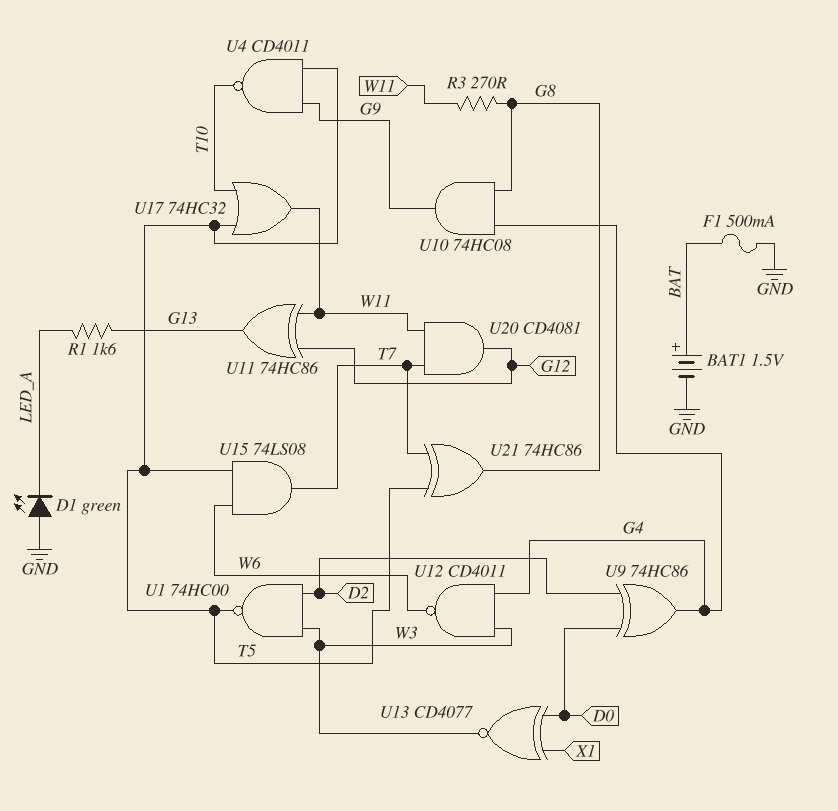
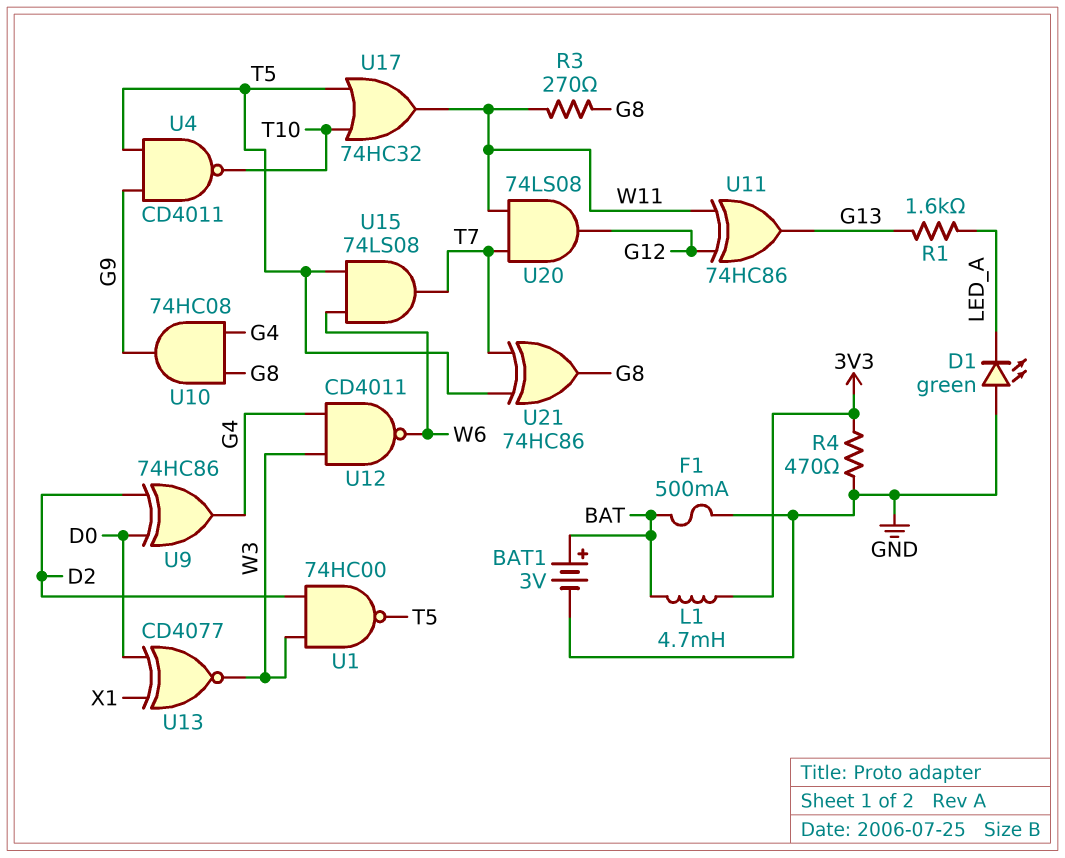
BAT1: 1.5V (plus BAT, minus GND) -> 3V (plus BAT, minus GND)
L1: none -> 4.7mH (3V3, BAT)
R4: none -> 470 (3V3, GND)
U20: AND CD4081 (in T7, in W11, out G12) -> AND 74LS08 (in T7, in W11, out G12)

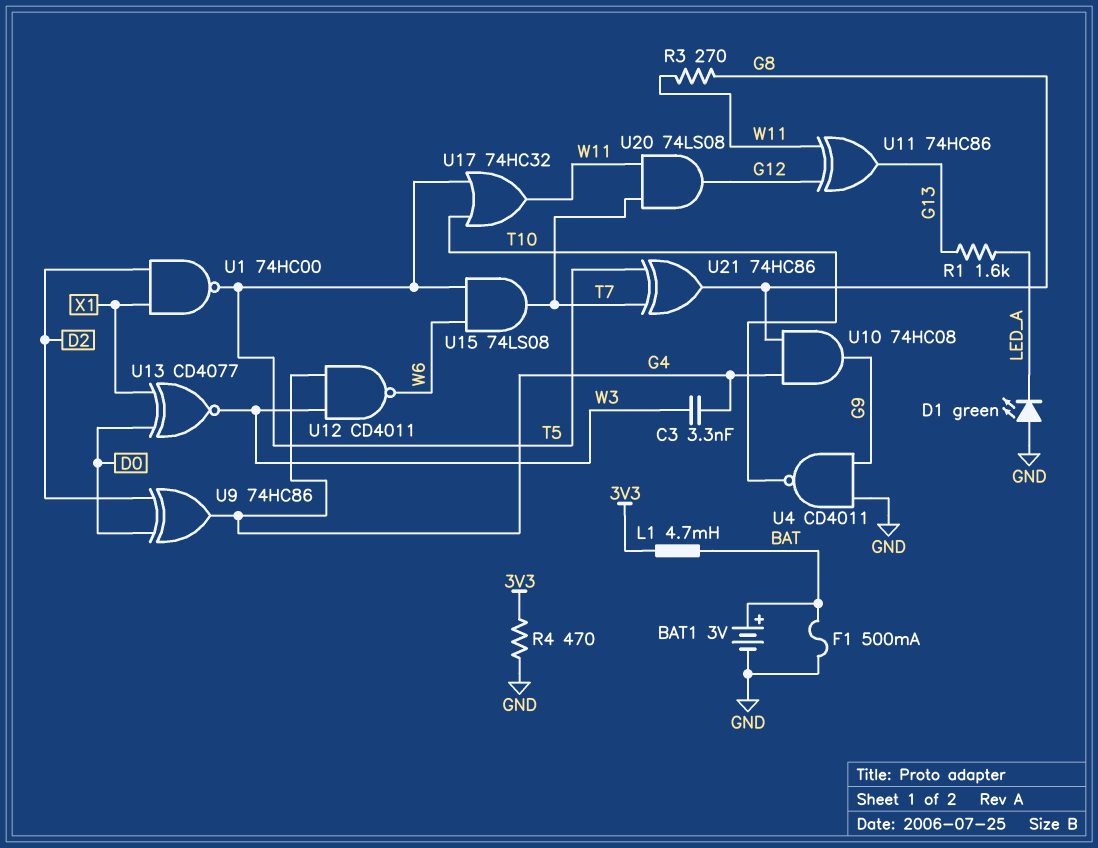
C3: none -> 3.3nF (G4, W3)
U1: NAND 74HC00 (in D2, in W3, out T5) -> NAND 74HC00 (in D2, in X1, out T5)
U4: NAND CD4011 (in G9, in T5, out T10) -> NAND CD4011 (in G9, in GND, out T10)

